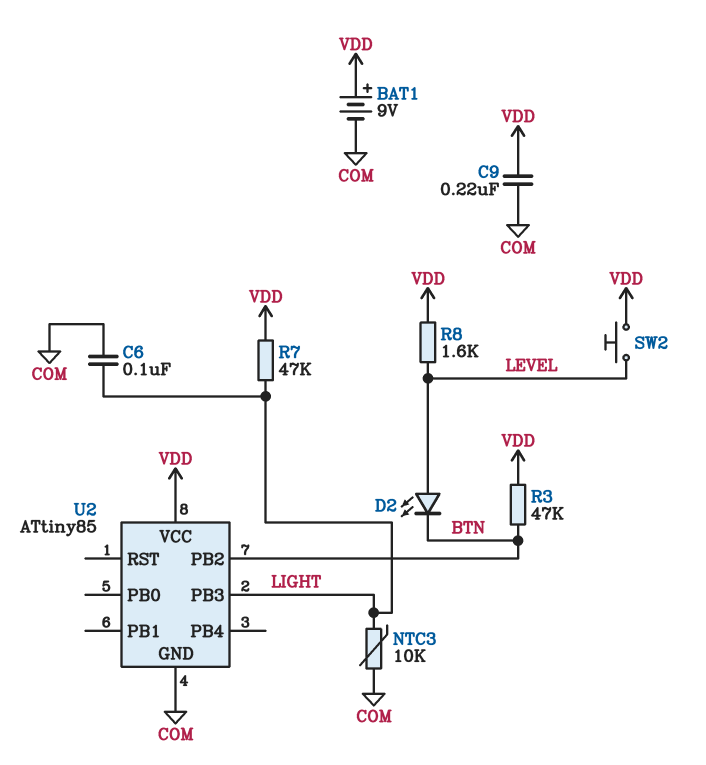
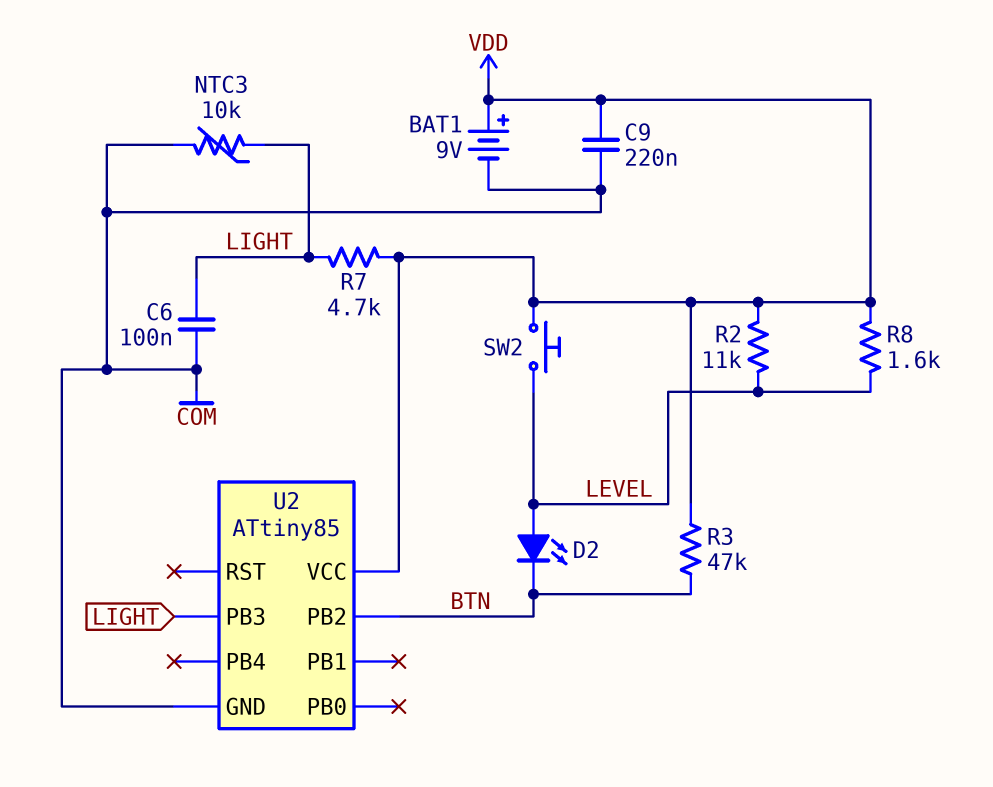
R2: none -> 11k (LEVEL, VDD)
R7: 47k (LIGHT, VDD) -> 4.7k (LIGHT, VDD)

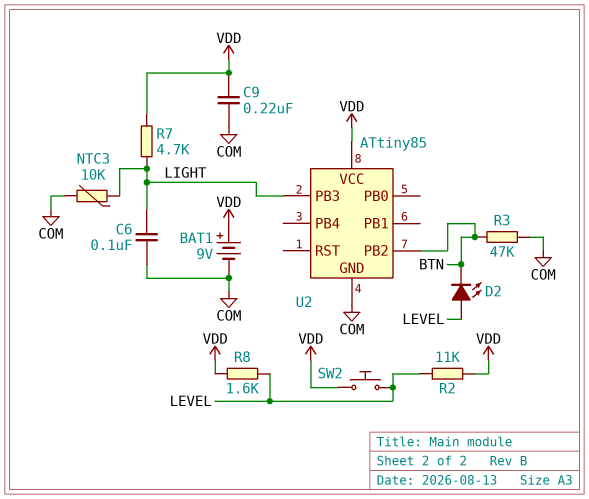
R3: 47k (BTN, VDD) -> 47k (BTN, COM)

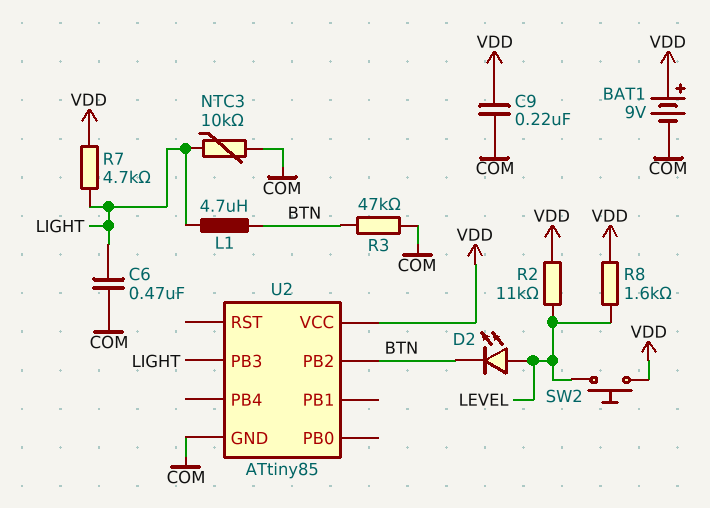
C6: 100nF (COM, LIGHT) -> 470nF (COM, LIGHT)
L1: none -> 4.7uH (BTN, LIGHT)

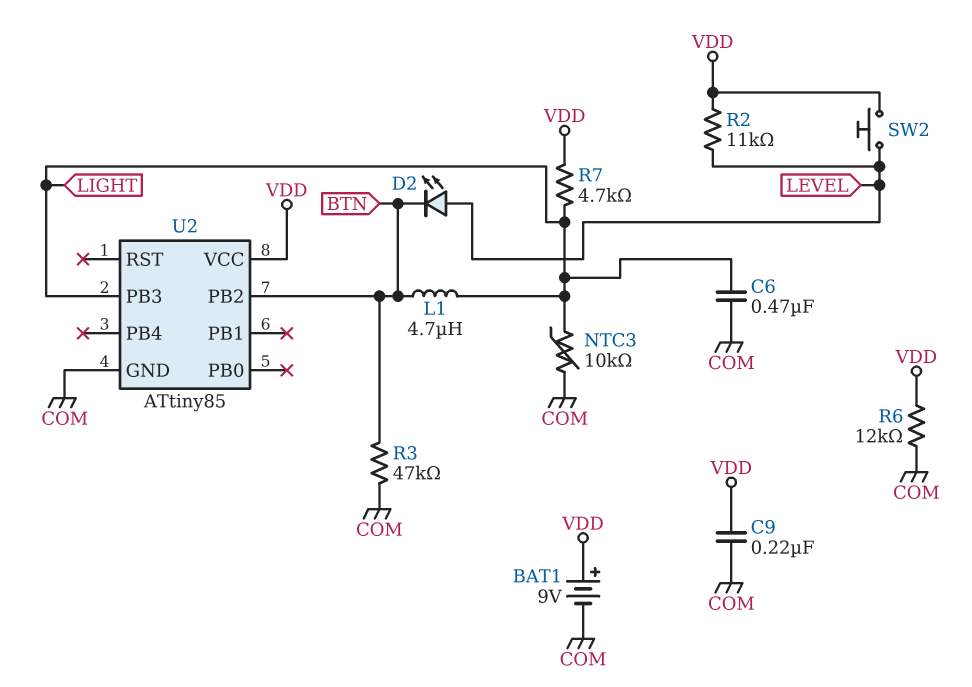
R6: none -> 12k (COM, VDD)
R8: 1.6k (LEVEL, VDD) -> none

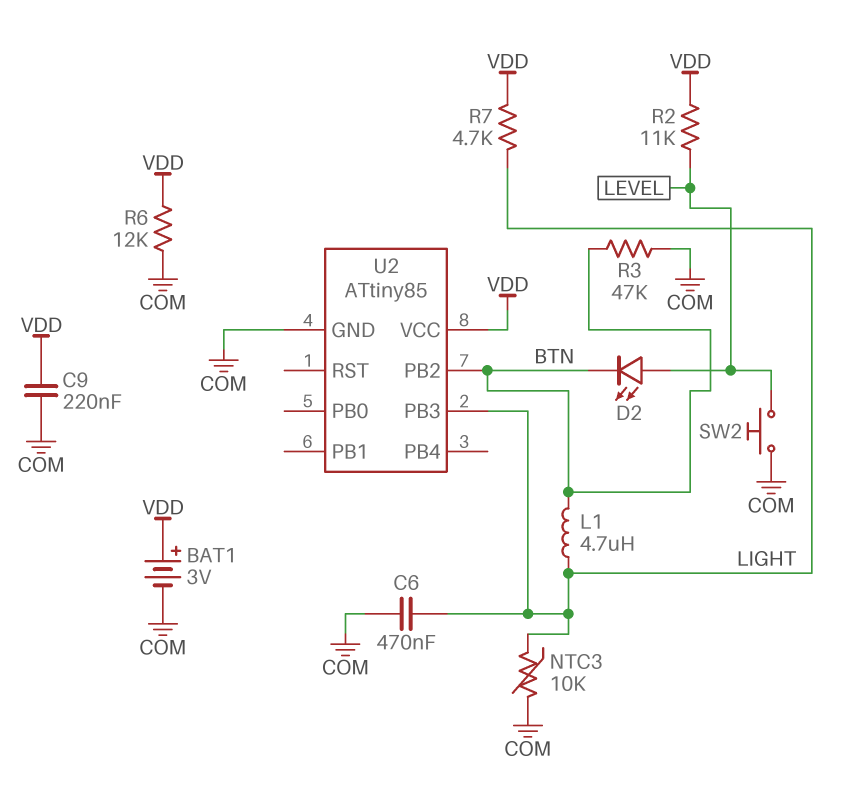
BAT1: 9V (plus VDD, minus COM) -> 3V (plus VDD, minus COM)
SW2: button (LEVEL, VDD) -> button (COM, LEVEL)

